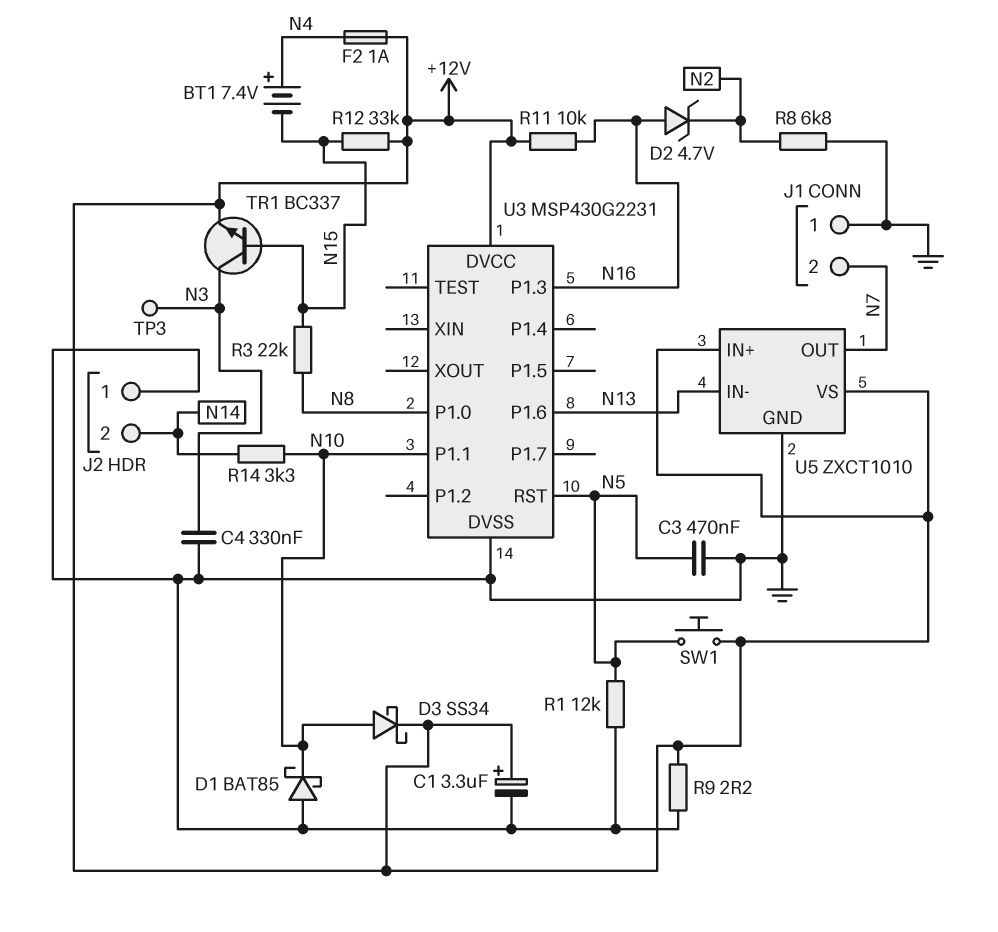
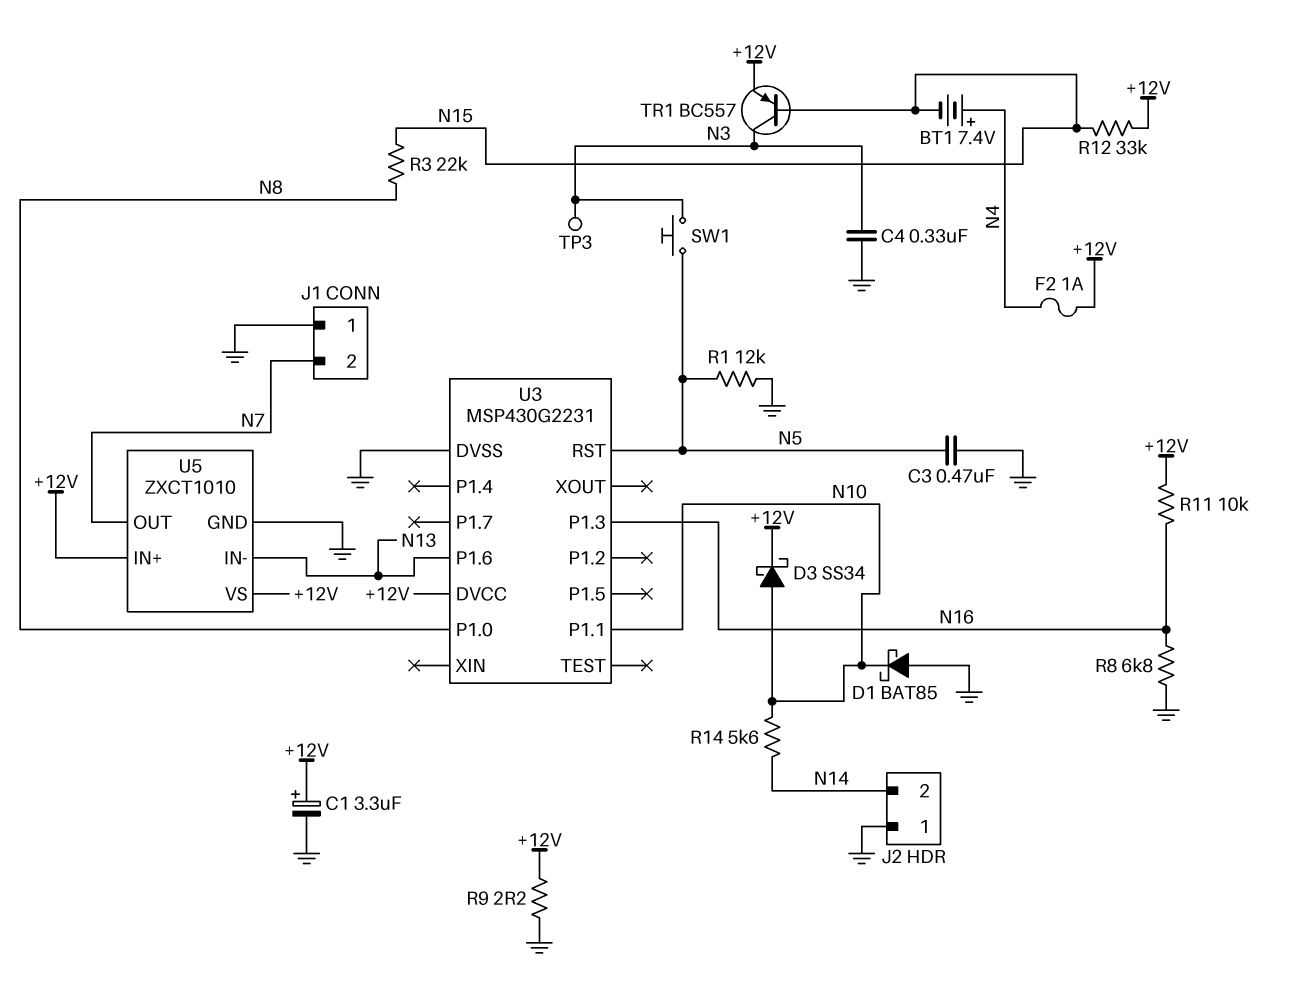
D2: zener 4.7V (A N16, K N2) -> none
R8: 6.8k (GND, N2) -> 6.8k (GND, N16)
R14: 3.3k (N10, N14) -> 5.6k (N10, N14)
SW1: button (+12V, N5) -> button (N3, N5)
TR1: NPN BC337 (B N15, C N3, E +12V) -> PNP BC557 (B N15, C N3, E +12V)

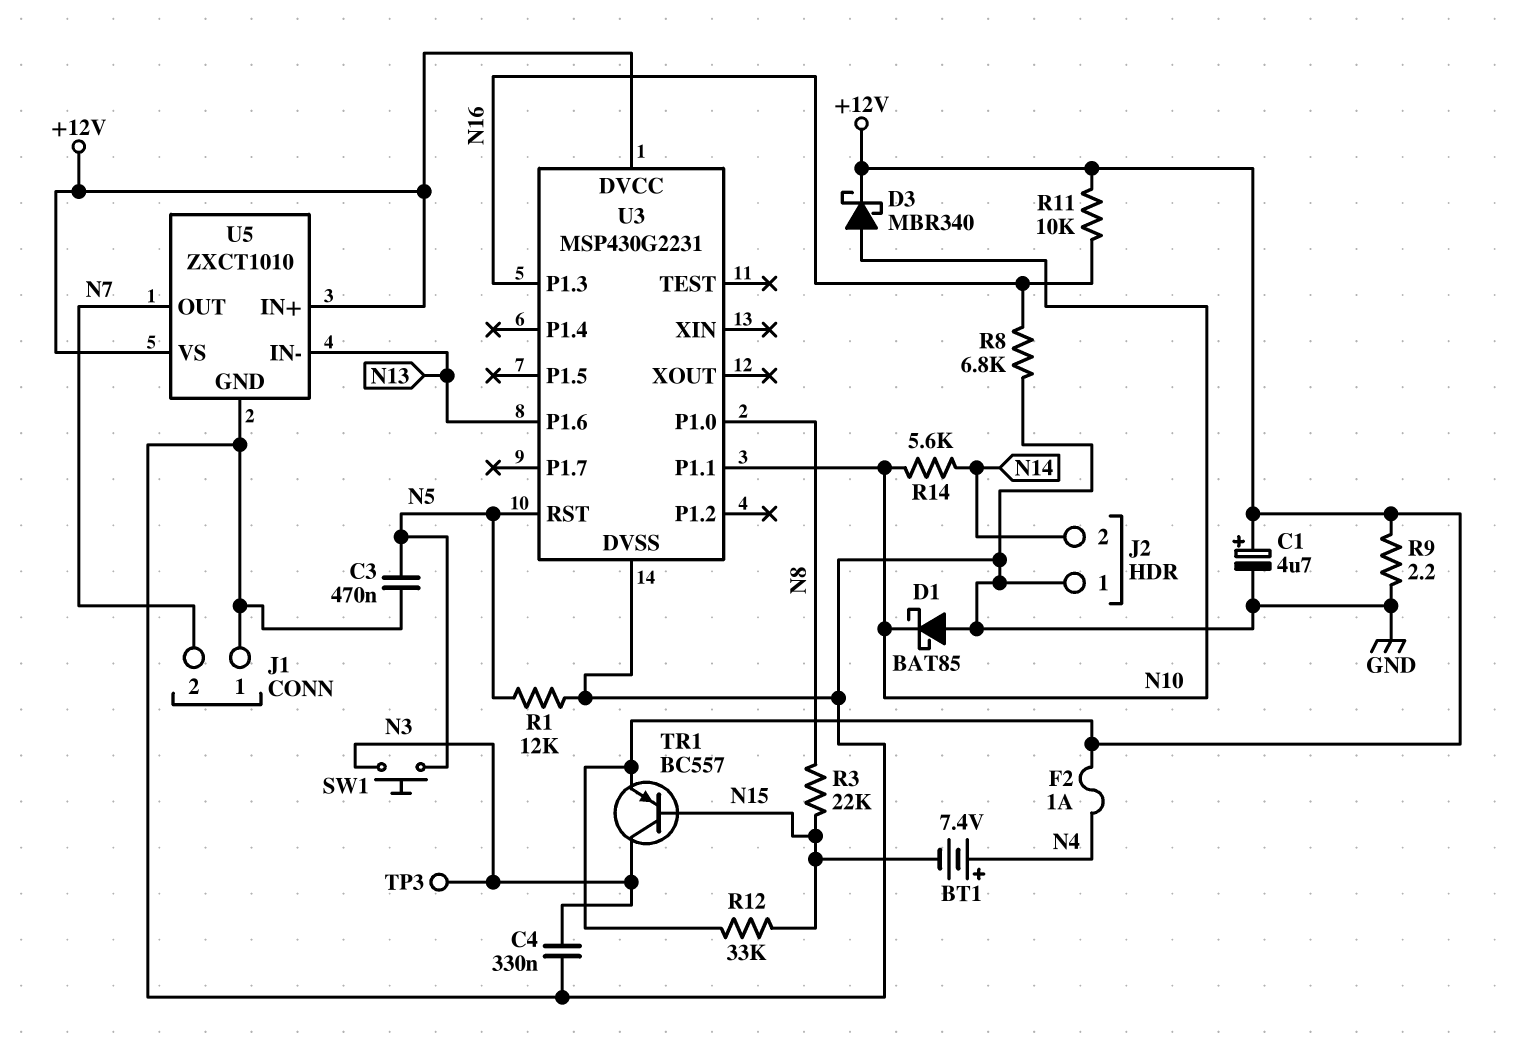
C1: 3.3uF (plus +12V, minus GND) -> 4.7uF (plus +12V, minus GND)
D3: schottky SS34 (A N10, K +12V) -> schottky MBR340 (A N10, K +12V)

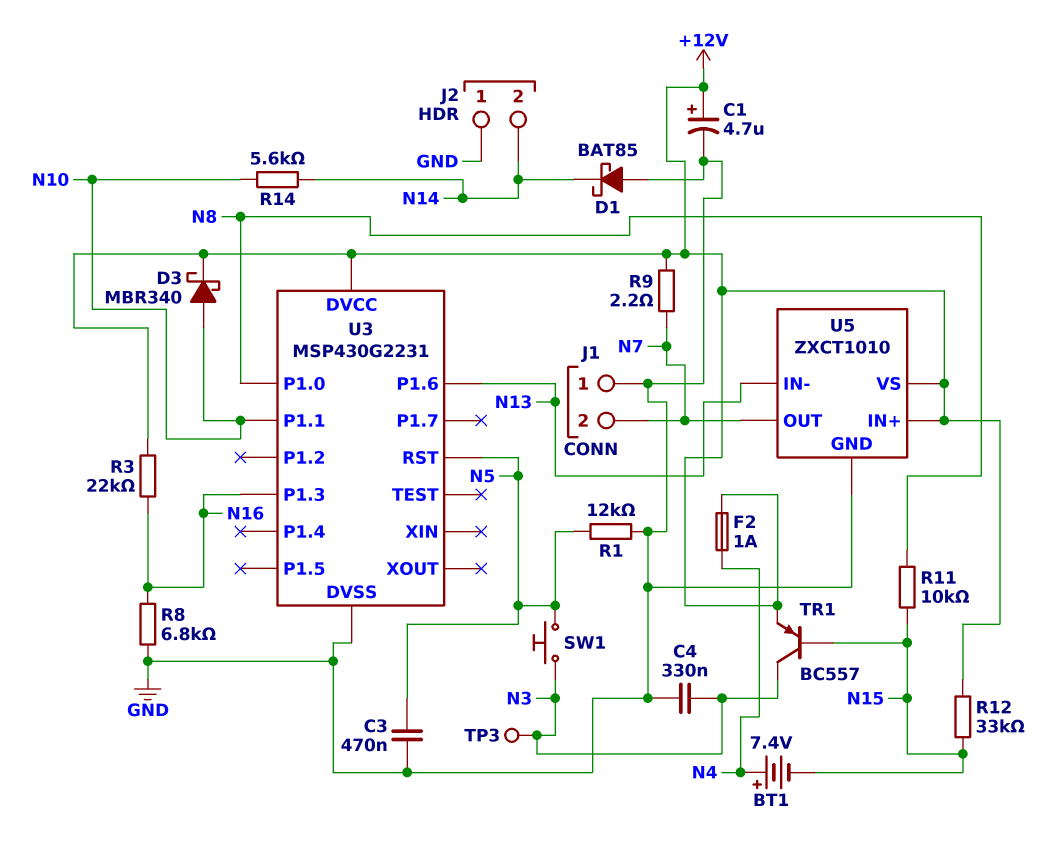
D1: schottky BAT85 (A GND, K N10) -> schottky BAT85 (A GND, K N14)
R3: 22k (N8, N15) -> 22k (+12V, N16)
R9: 2.2 (+12V, GND) -> 2.2 (+12V, N7)
R11: 10k (+12V, N16) -> 10k (N8, N15)

